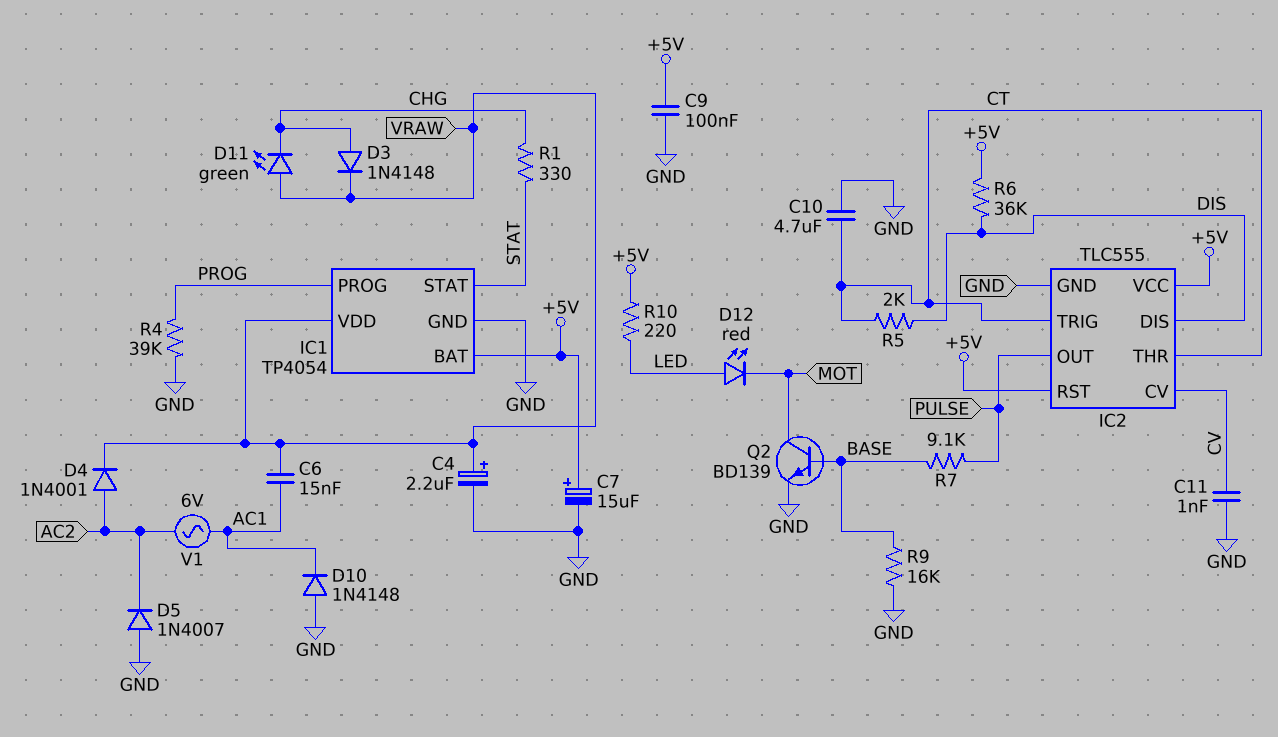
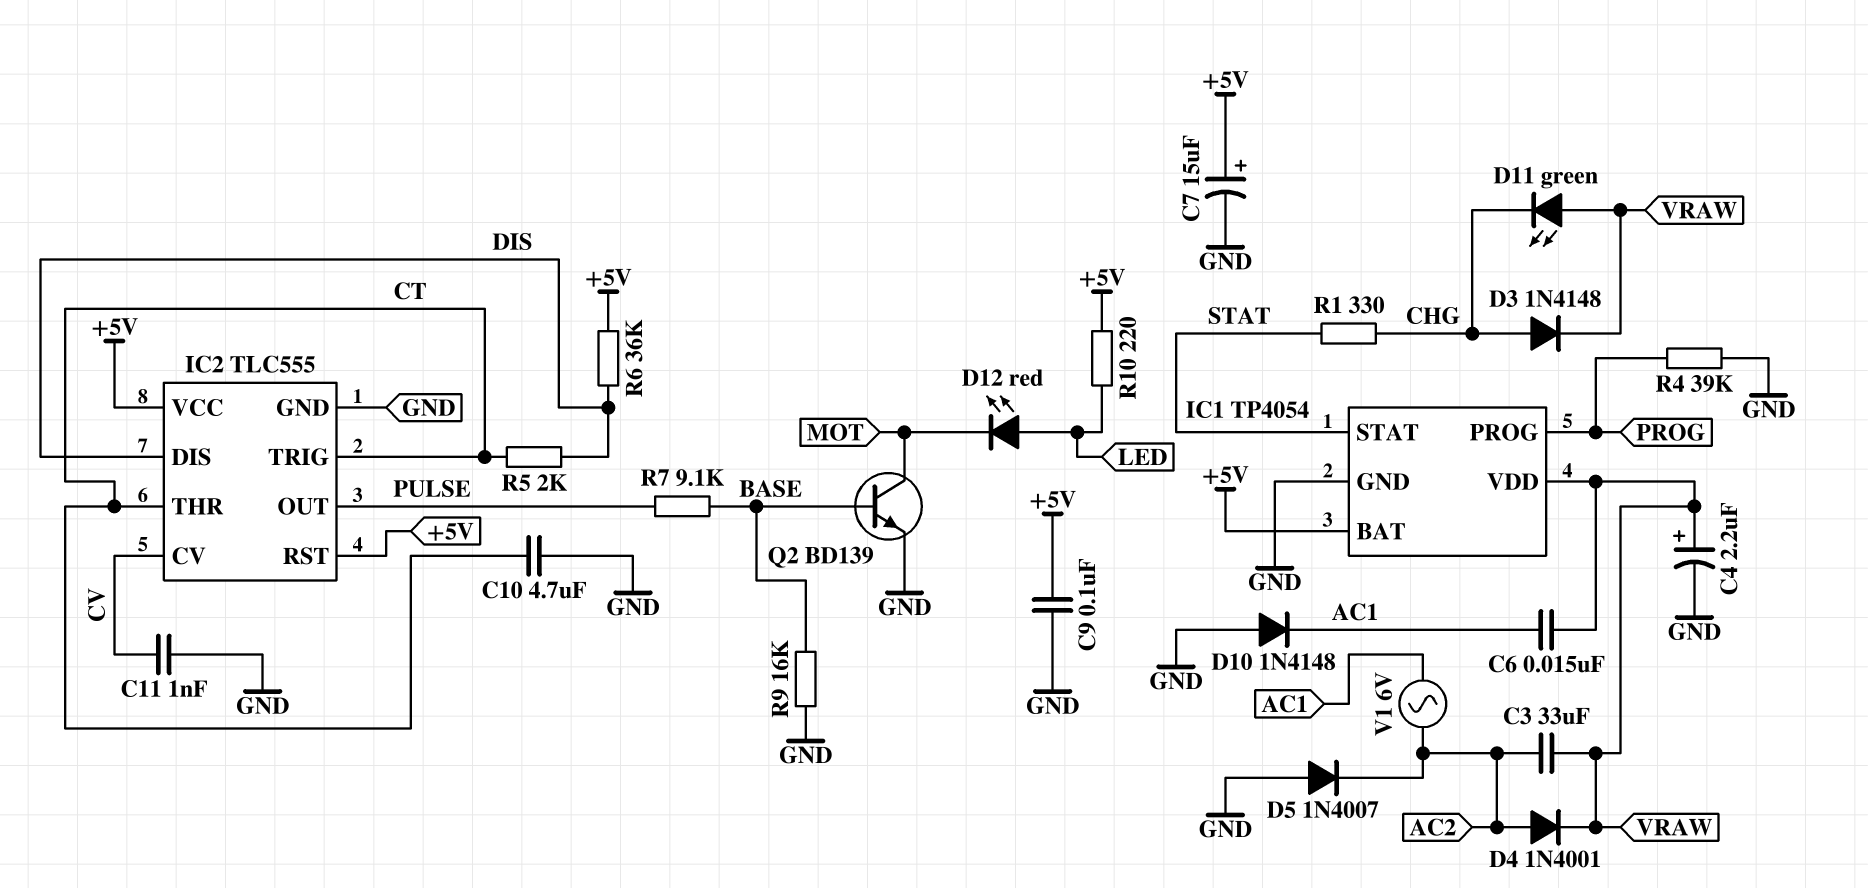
C3: none -> 33uF (AC2, VRAW)

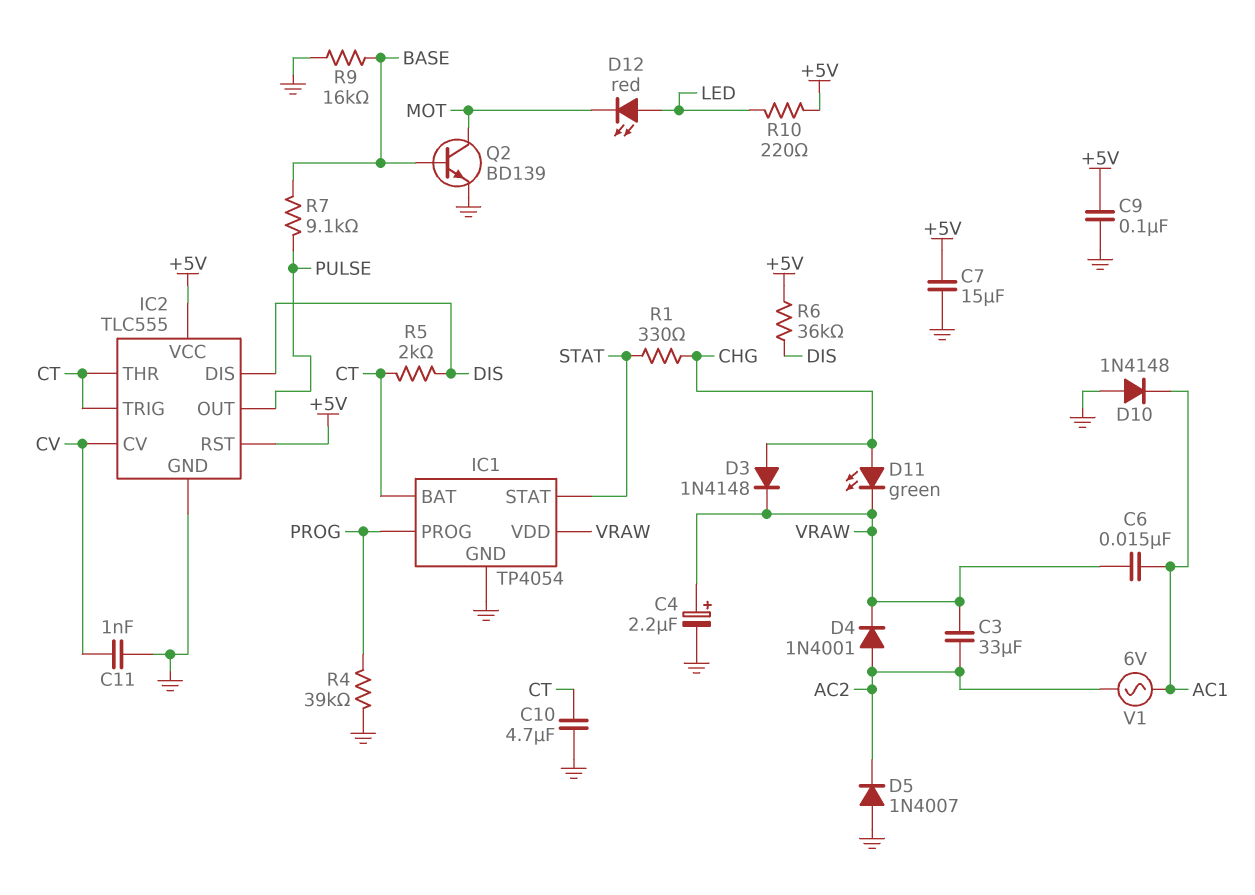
C7: 15uF (plus +5V, minus GND) -> 15uF (+5V, GND)
D11: LED green (A VRAW, K CHG) -> LED green (A CHG, K VRAW)
IC1 pin BAT: +5V -> CT

